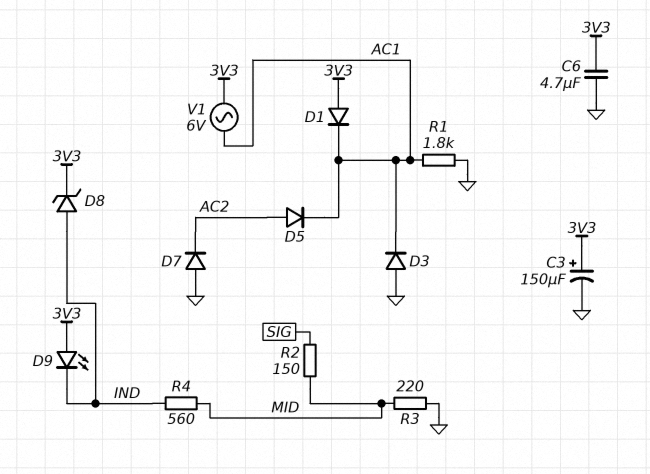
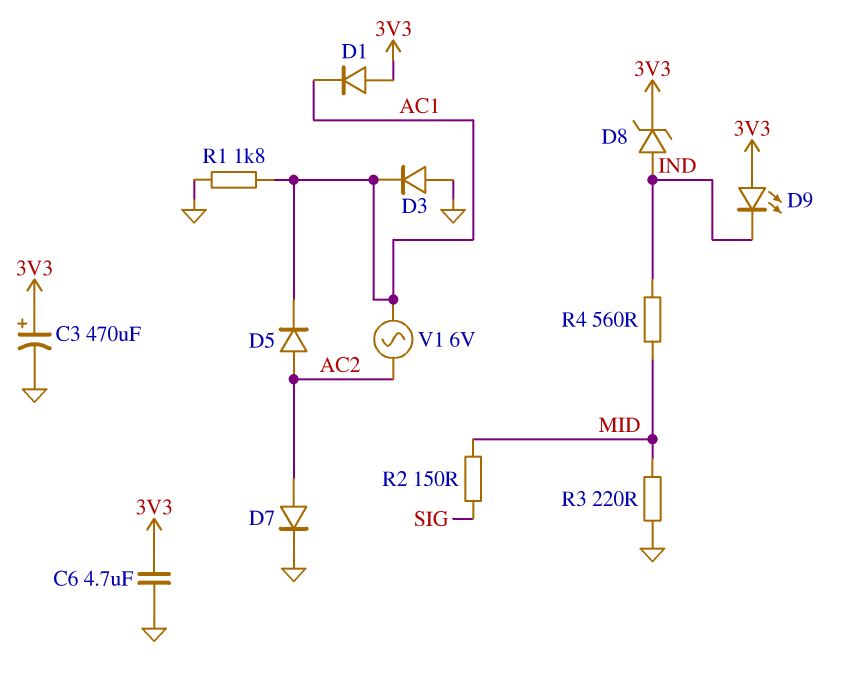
C3: 150uF (plus 3V3, minus GND) -> 470uF (plus 3V3, minus GND)
D7: diode (A GND, K AC2) -> diode (A AC2, K GND)
V1: AC 6V (3V3, AC1) -> AC 6V (AC1, AC2)

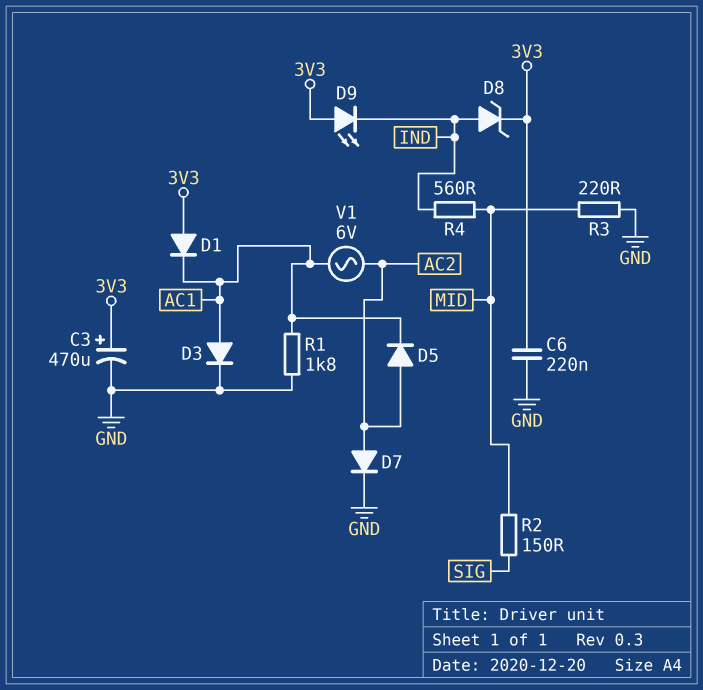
C6: 4.7uF (3V3, GND) -> 220nF (3V3, GND)
D3: diode (A GND, K AC1) -> diode (A AC1, K GND)

